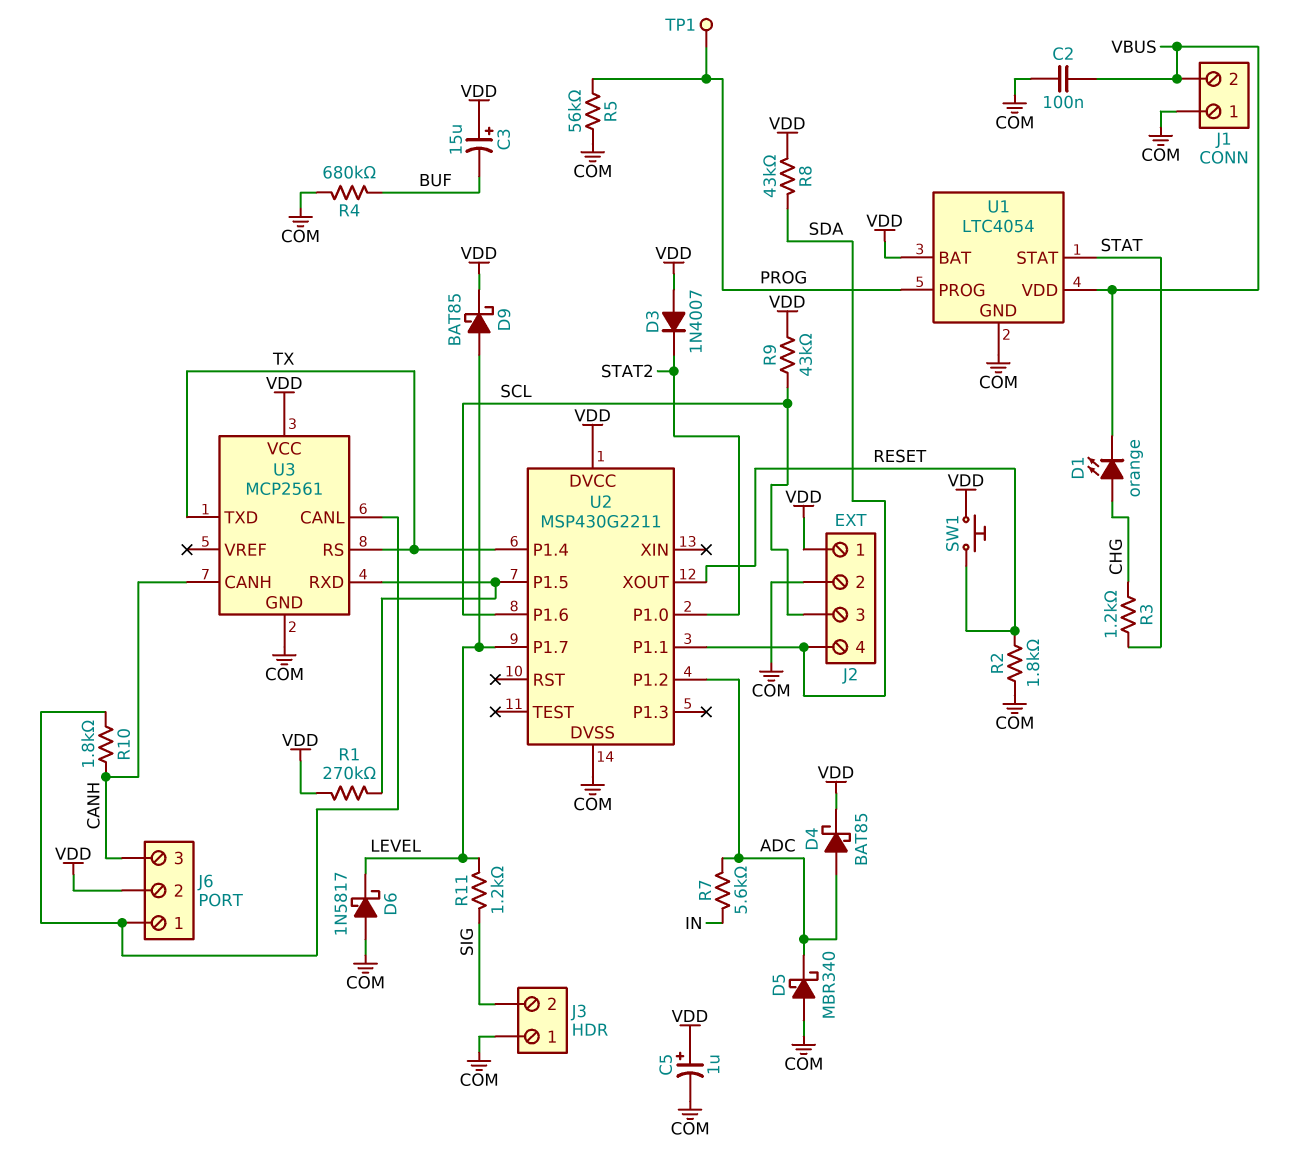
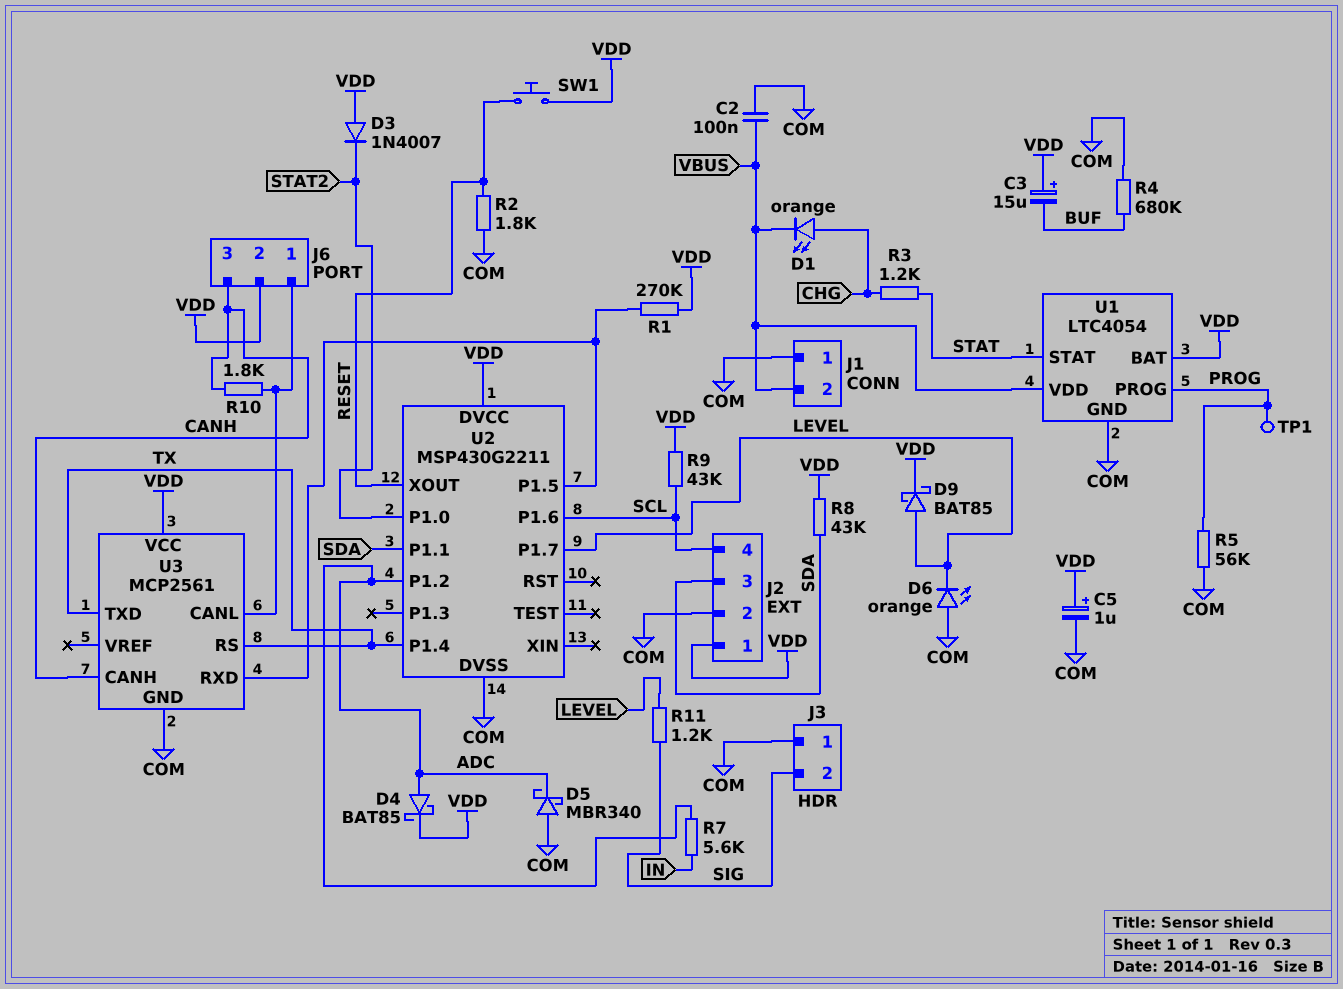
D6: schottky 1N5817 (A COM, K LEVEL) -> LED orange (A COM, K LEVEL)
J2 pin 3: SCL -> SDA
J2 pin 4: SDA -> SCL

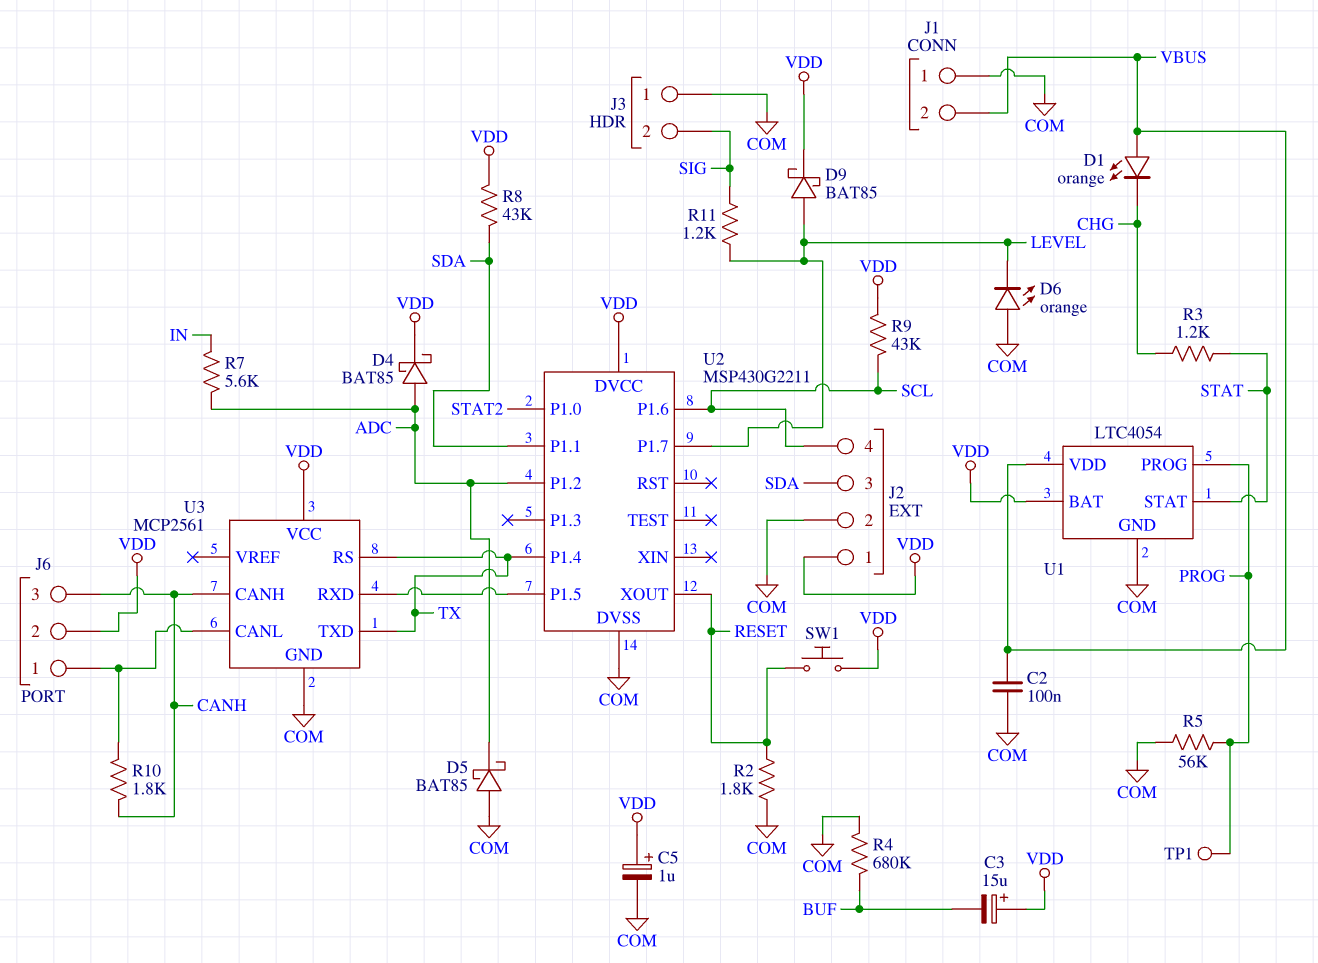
D1: LED orange (A CHG, K VBUS) -> LED orange (A VBUS, K CHG)
D3: diode 1N4007 (A VDD, K STAT2) -> none
D5: schottky MBR340 (A COM, K ADC) -> schottky BAT85 (A COM, K ADC)
R1: 270k (U2/P1.5, VDD) -> none

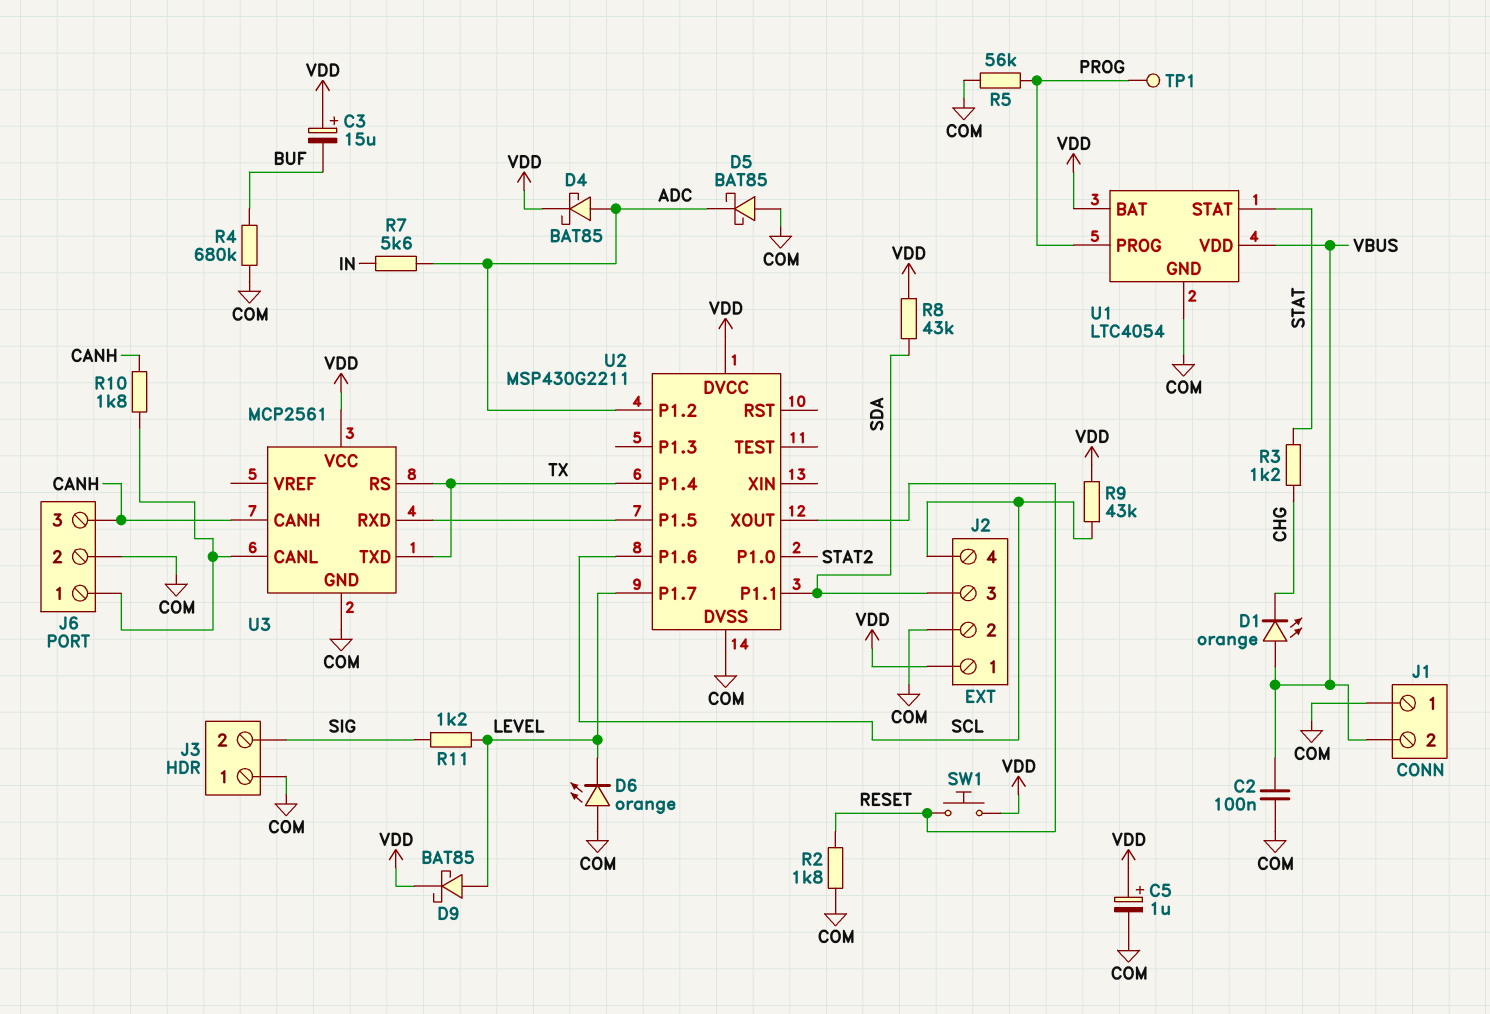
J6 pin 2: VDD -> COM

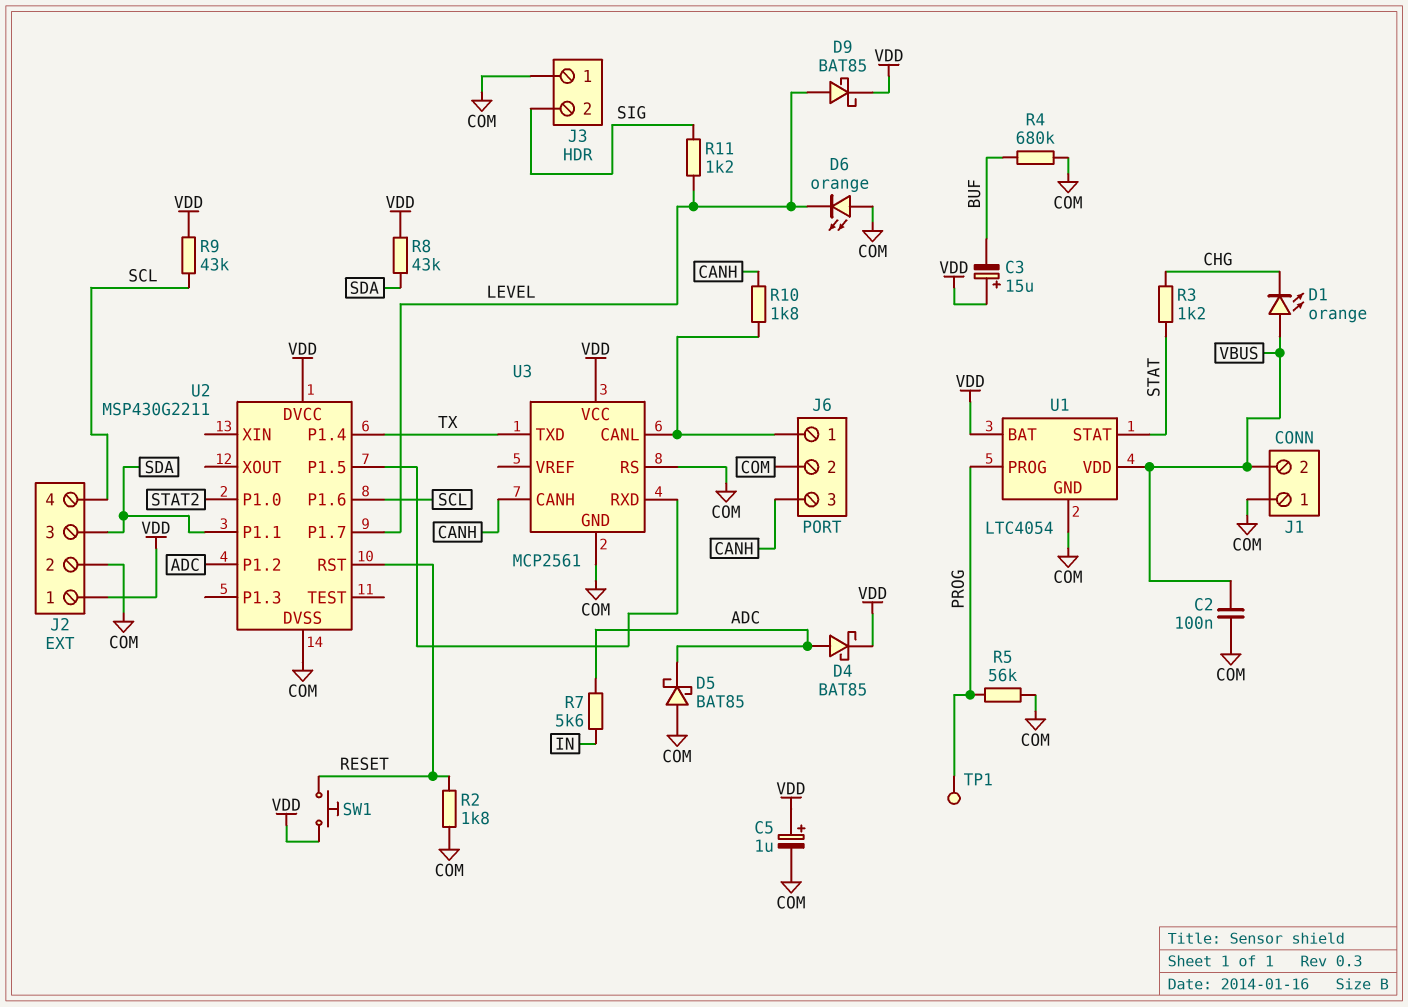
U2 pin RST: none -> RESET
U2 pin XOUT: RESET -> none
U3 pin RS: TX -> COM

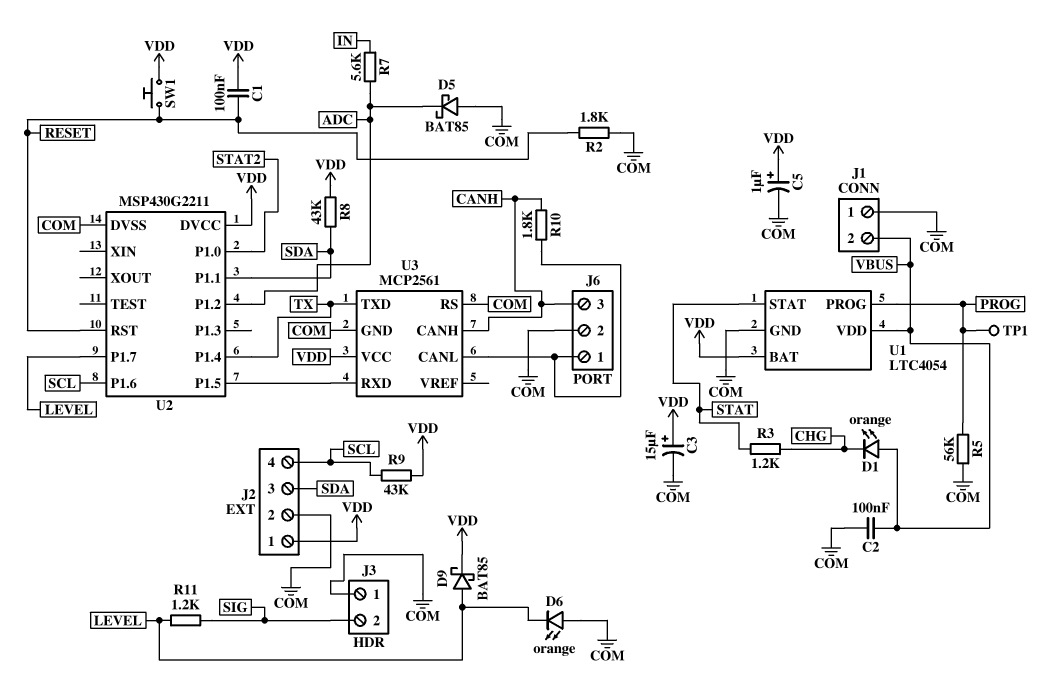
C1: none -> 100nF (RESET, VDD)
C3: 15uF (plus VDD, minus BUF) -> 15uF (plus VDD, minus COM)
D4: schottky BAT85 (A ADC, K VDD) -> none
R4: 680k (BUF, COM) -> none

